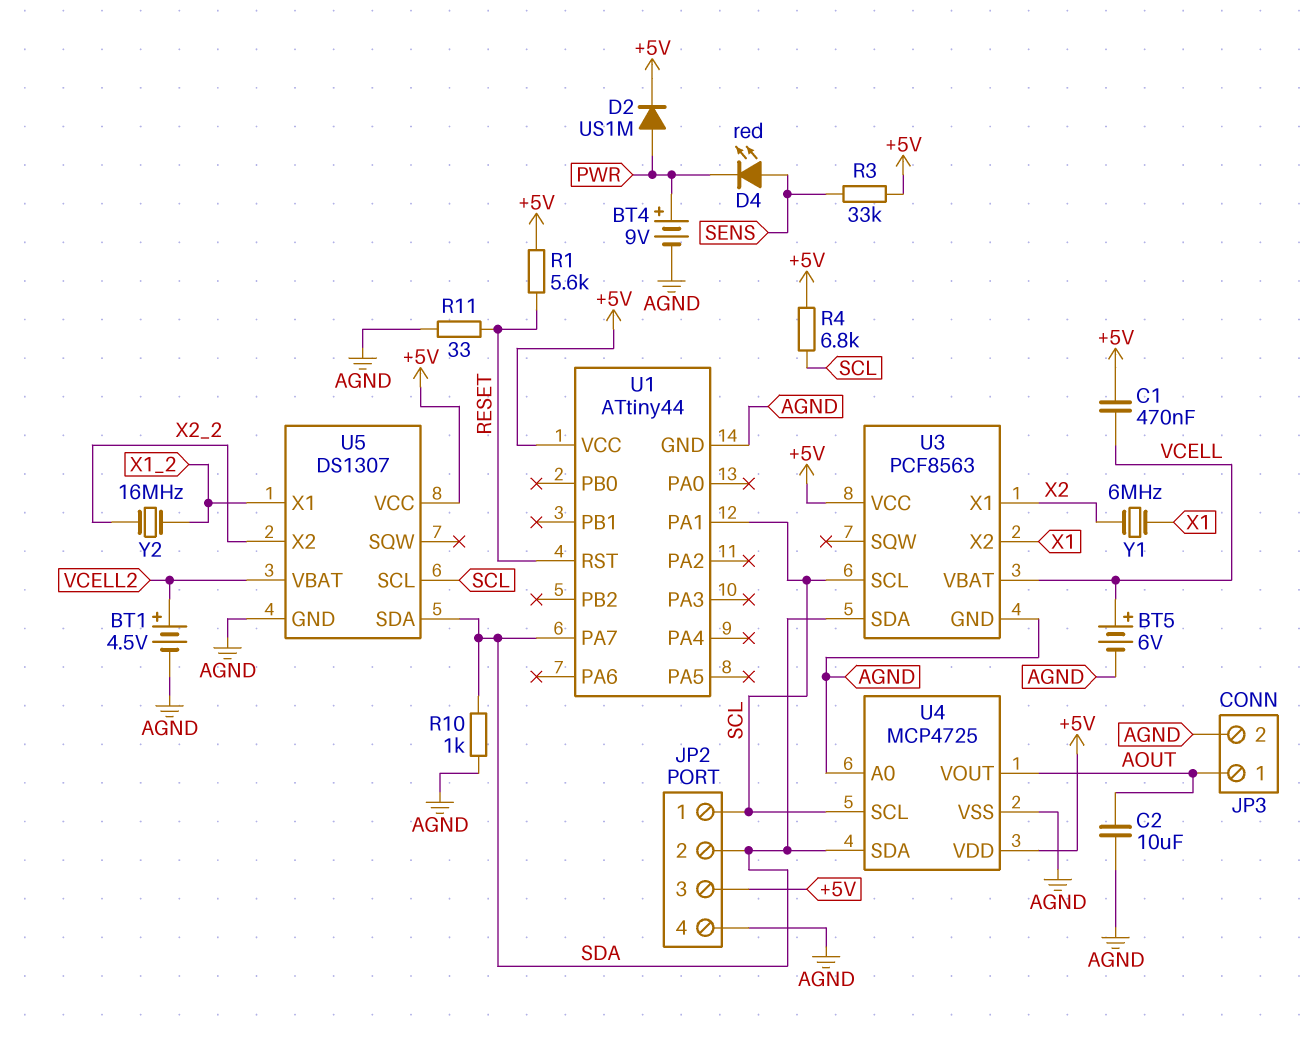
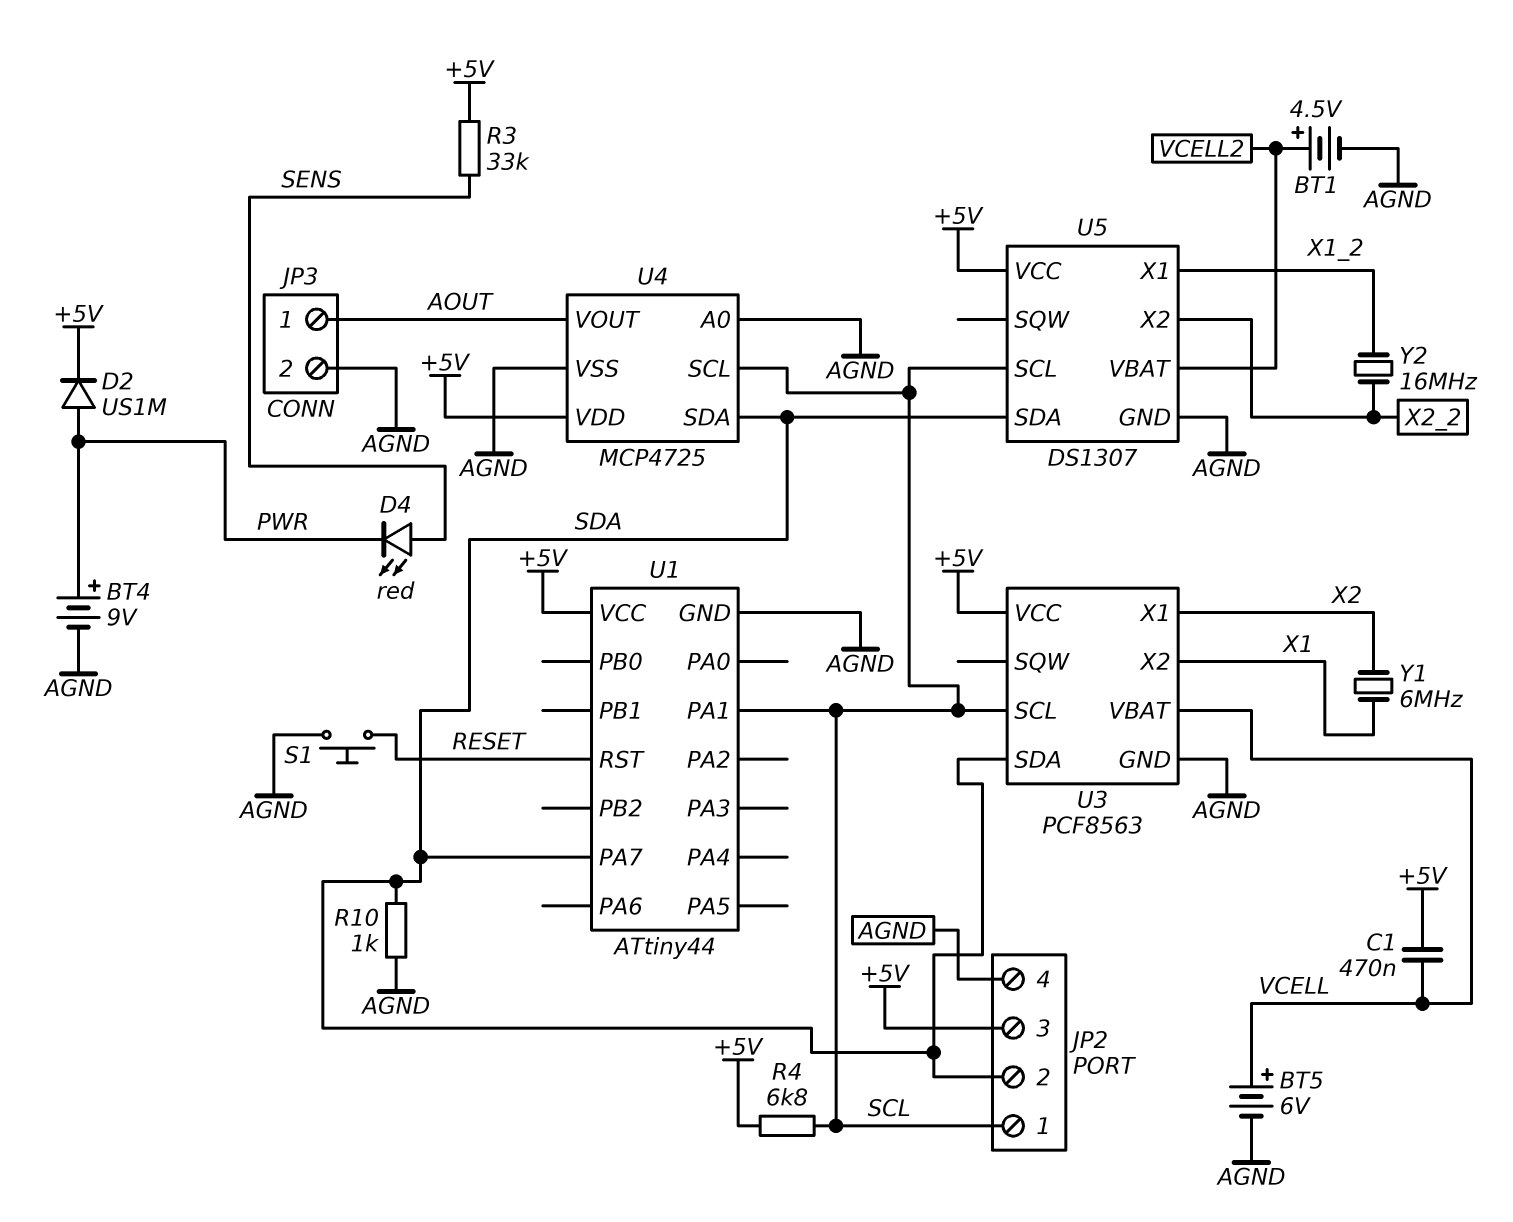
C2: 10uF (AGND, AOUT) -> none
R1: 5.6k (+5V, RESET) -> none
R11: 33 (AGND, RESET) -> none
S1: none -> button (AGND, RESET)

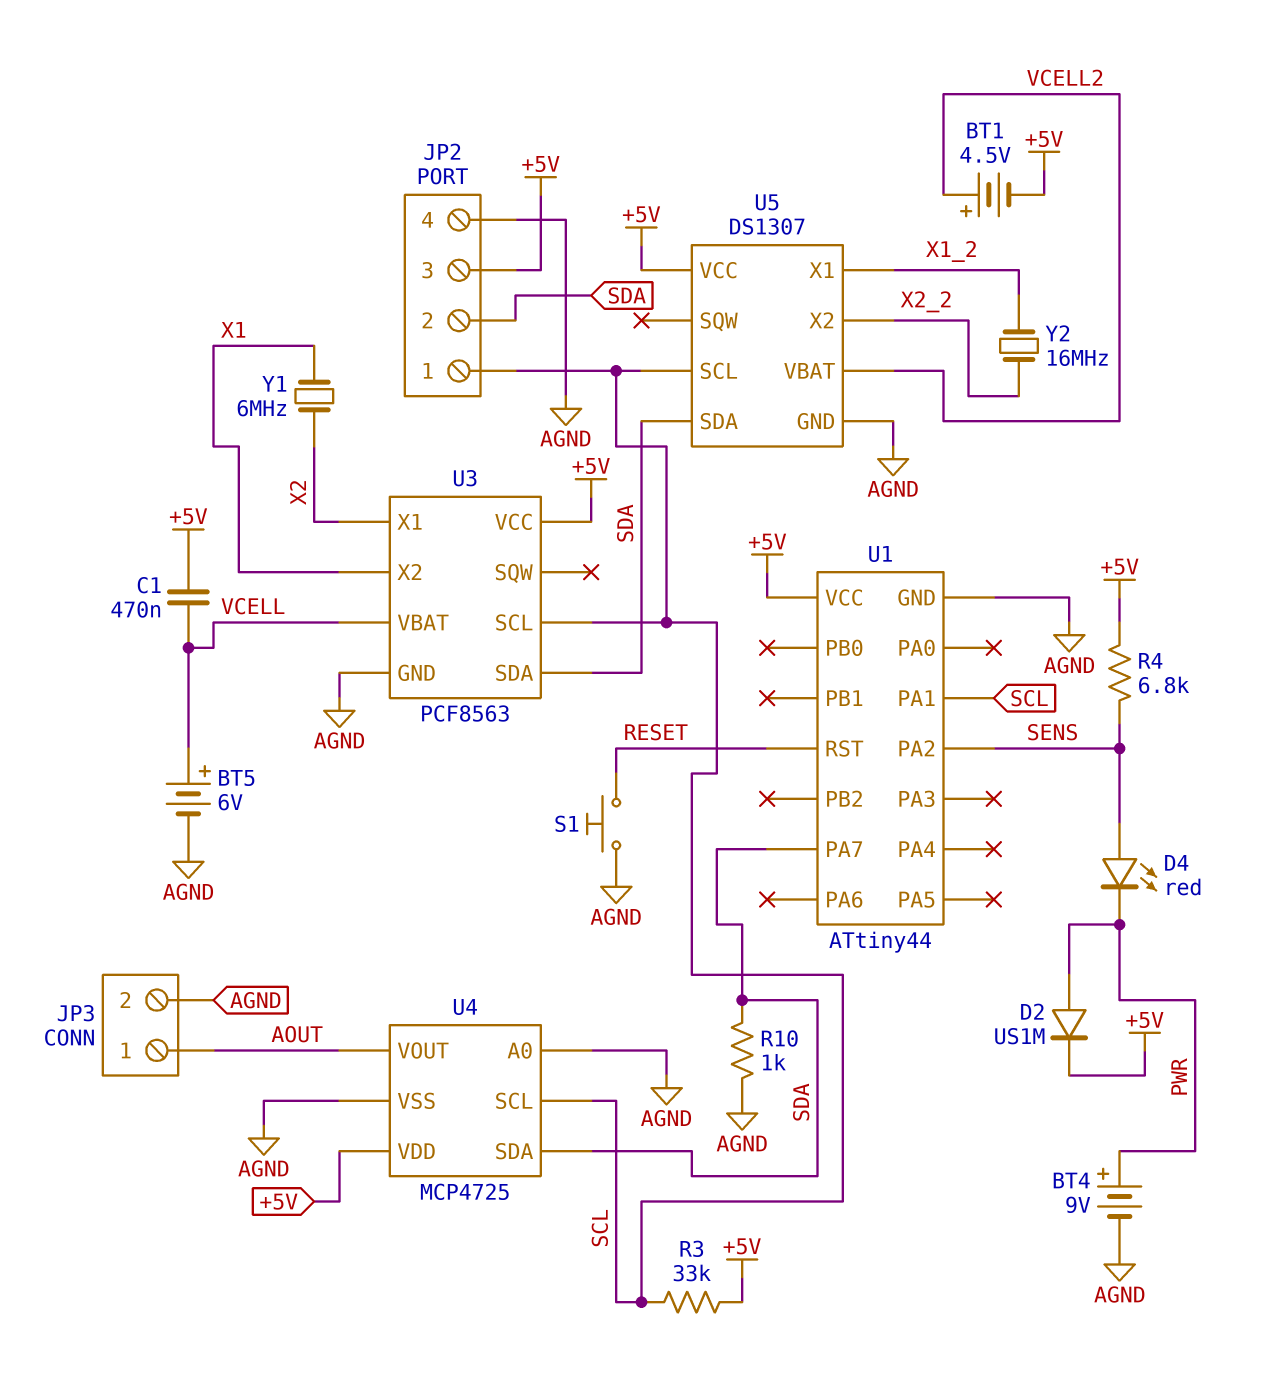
BT1: 4.5V (plus VCELL2, minus AGND) -> 4.5V (plus VCELL2, minus +5V)
R3: 33k (+5V, SENS) -> 33k (+5V, SCL)
R4: 6.8k (+5V, SCL) -> 6.8k (+5V, SENS)
U1 pin PA2: none -> SENS

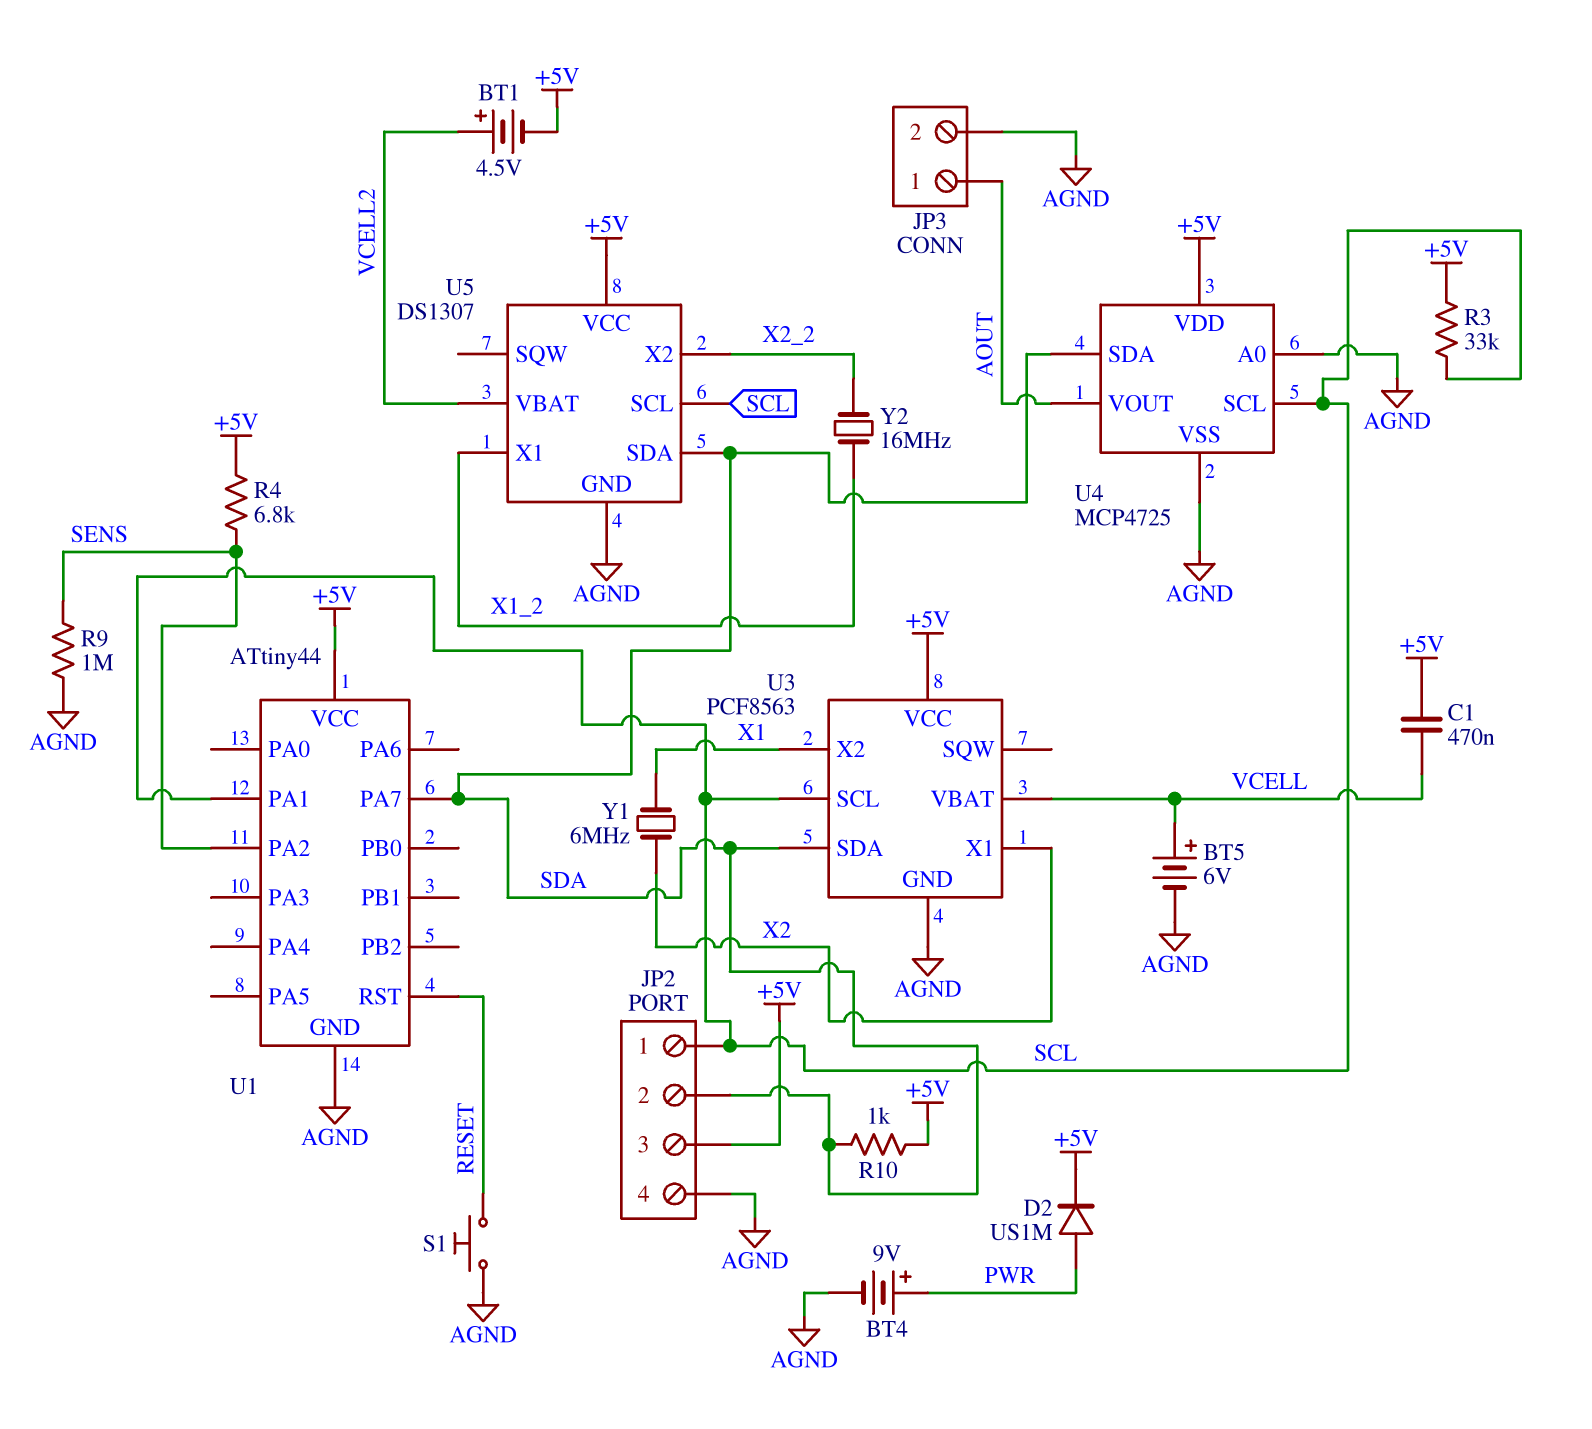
D4: LED red (A SENS, K PWR) -> none
R9: none -> 1M (AGND, SENS)
R10: 1k (AGND, SDA) -> 1k (+5V, SDA)

